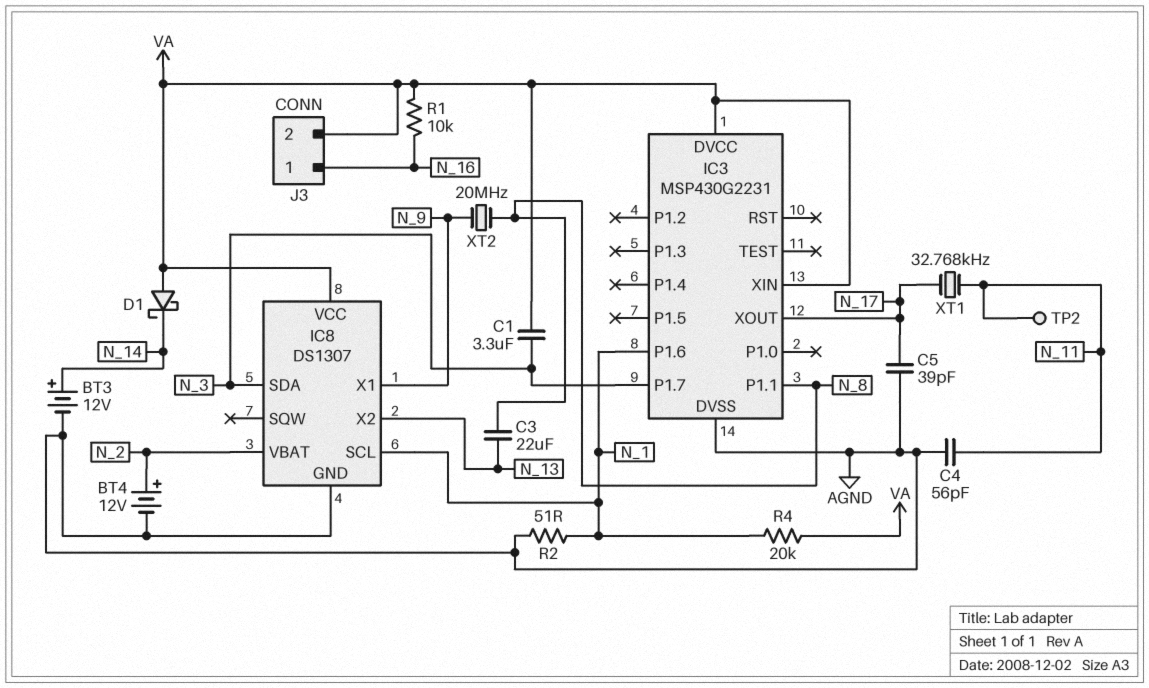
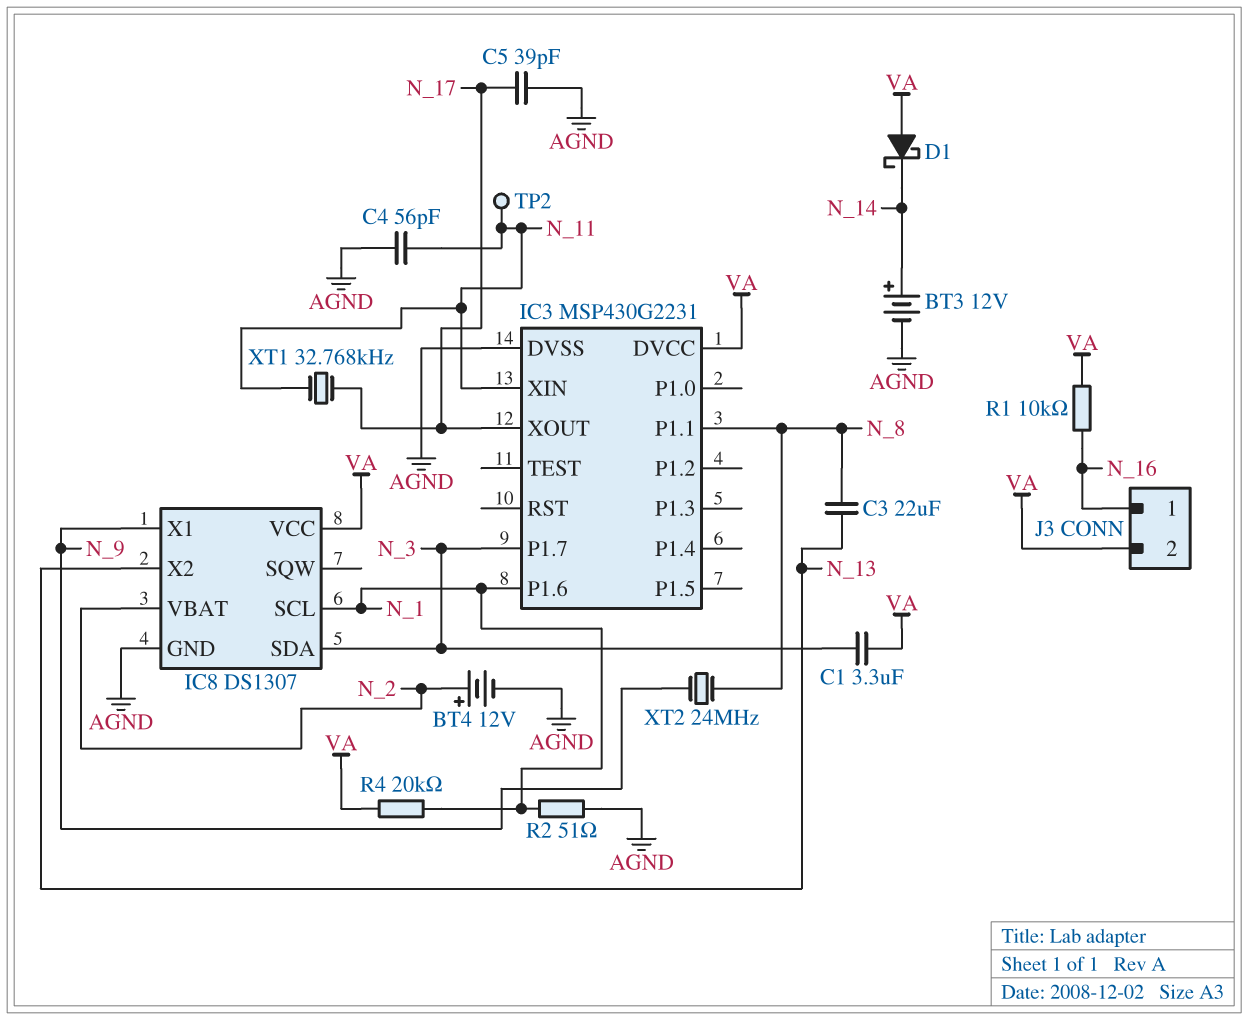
IC3 pin XIN: VA -> N_11
XT2: 20MHz (N_8, N_9) -> 24MHz (N_8, N_9)

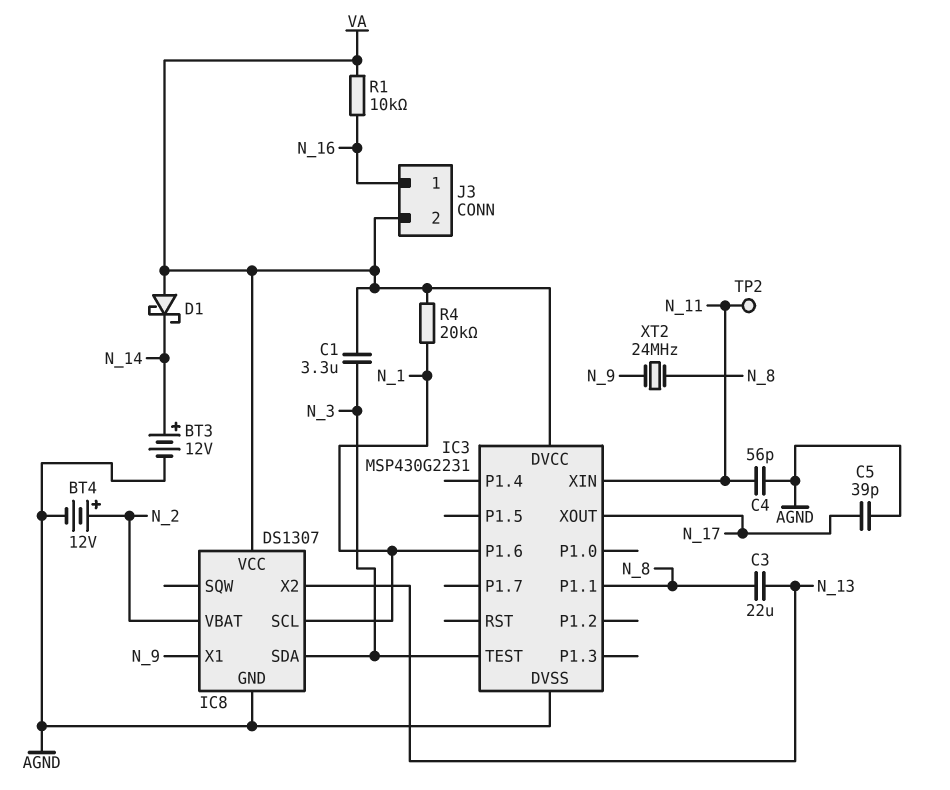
IC3 pin P1.7: N_3 -> none
IC3 pin TEST: none -> N_3
R2: 51 (AGND, N_1) -> none
XT1: 32.768kHz (N_11, N_17) -> none

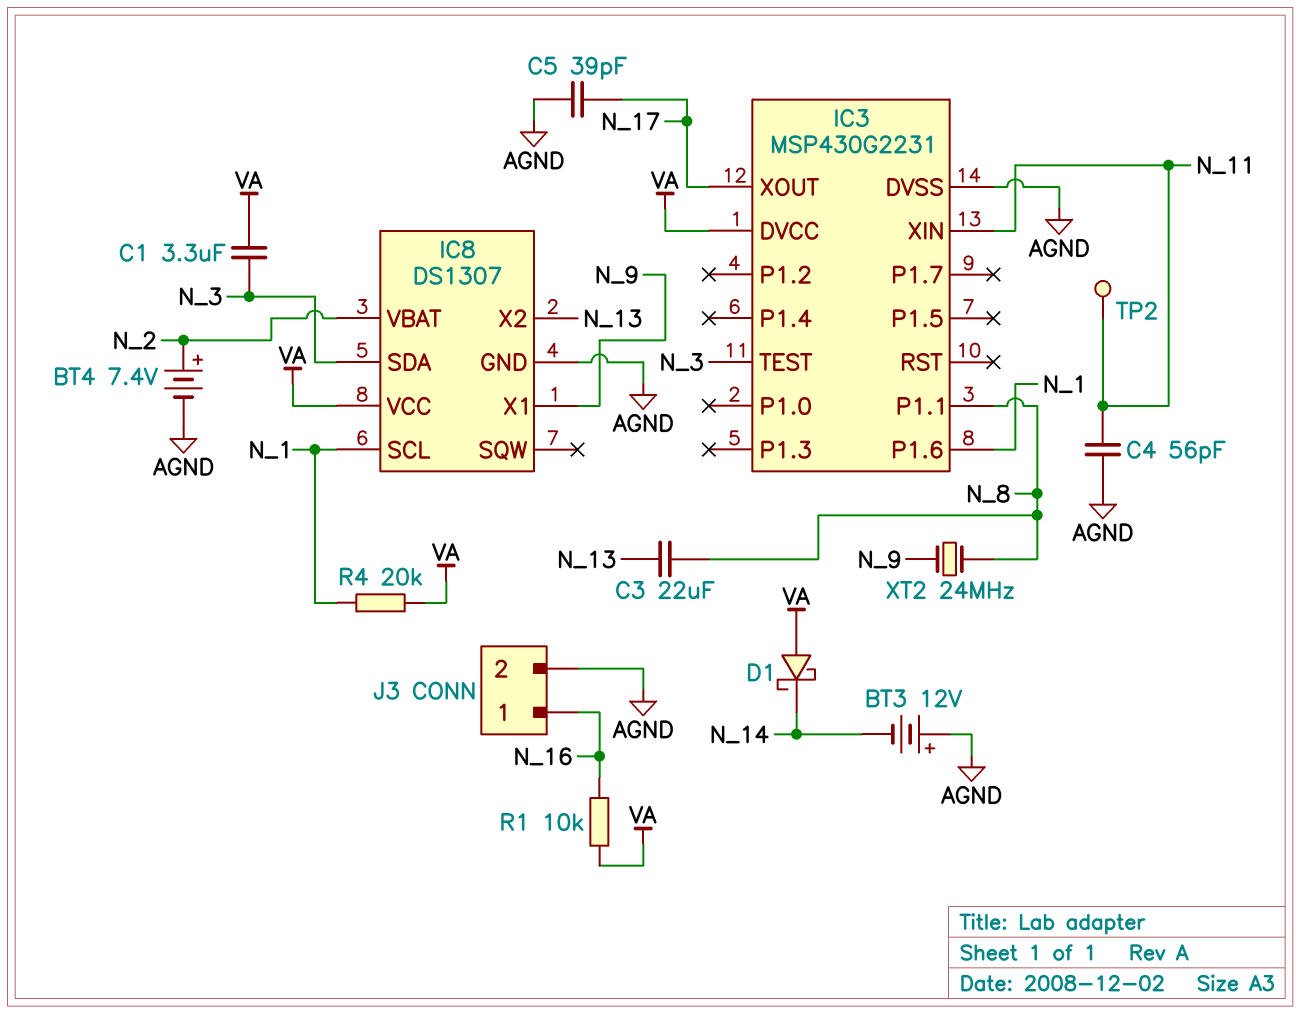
BT3: 12V (plus N_14, minus AGND) -> 12V (plus AGND, minus N_14)
BT4: 12V (plus N_2, minus AGND) -> 7.4V (plus N_2, minus AGND)
J3 pin 2: VA -> AGND

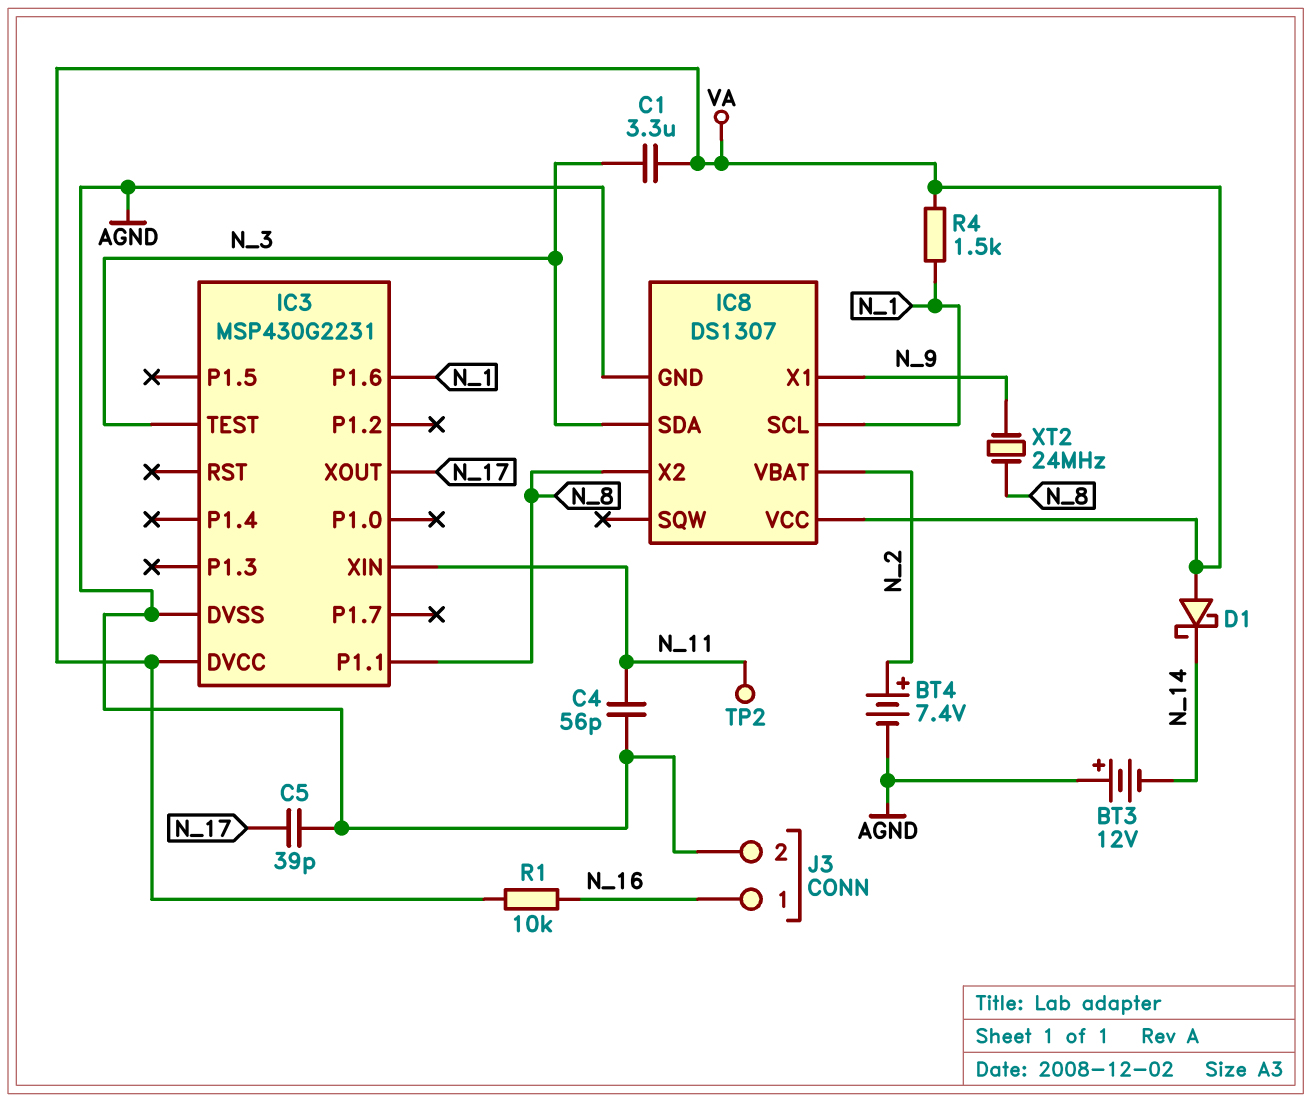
C3: 22uF (N_8, N_13) -> none
IC8 pin X2: N_13 -> N_8
R4: 20k (N_1, VA) -> 1.5k (N_1, VA)

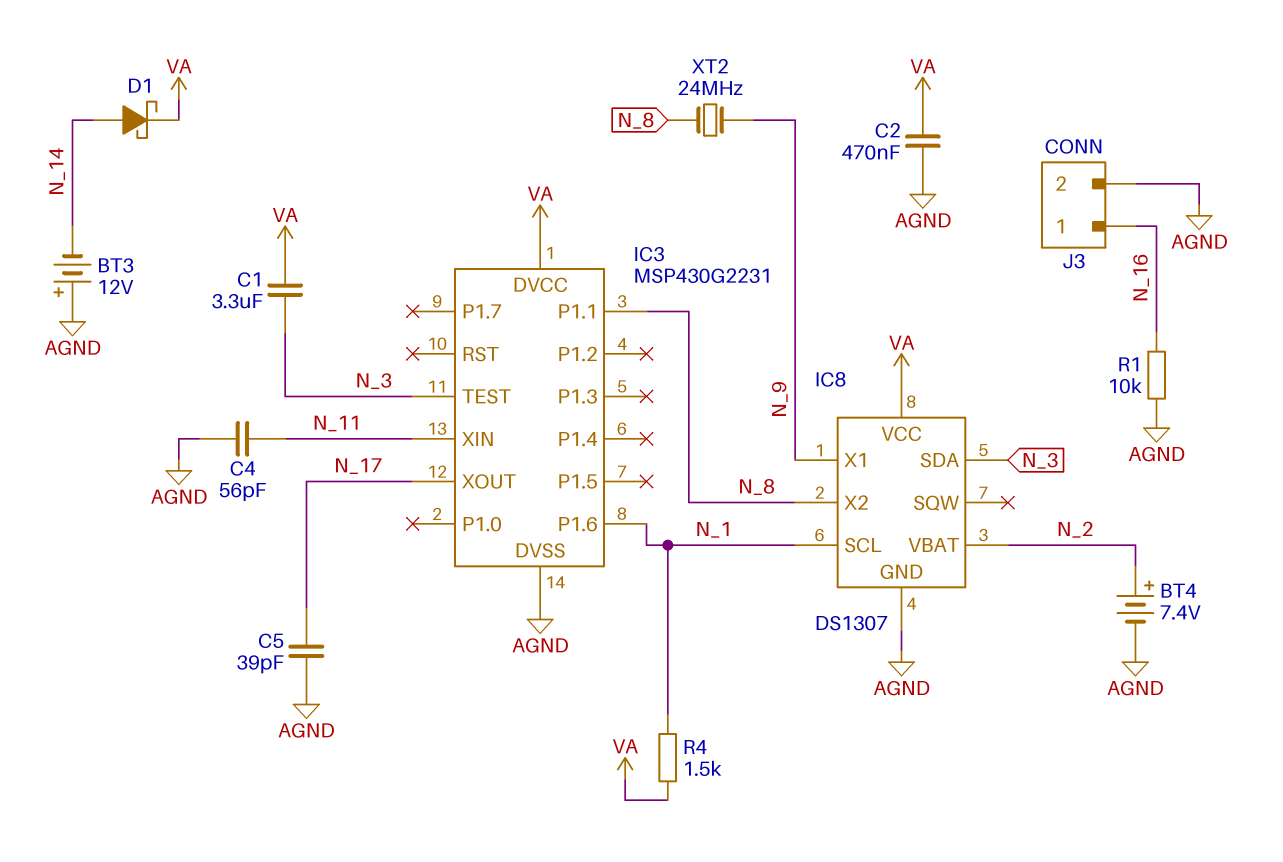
C2: none -> 470nF (AGND, VA)
D1: schottky (A VA, K N_14) -> schottky (A N_14, K VA)
R1: 10k (N_16, VA) -> 10k (AGND, N_16)
TP2: test point (N_11) -> none

